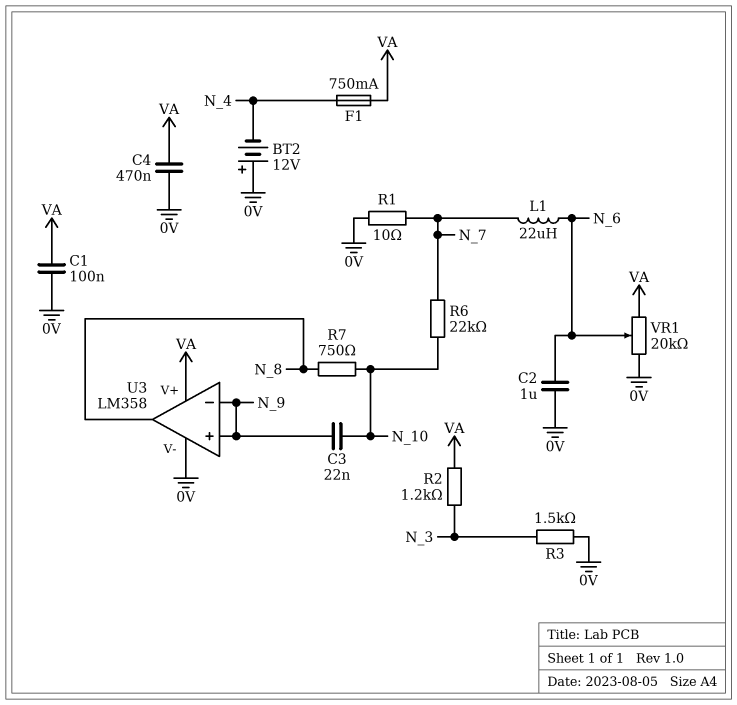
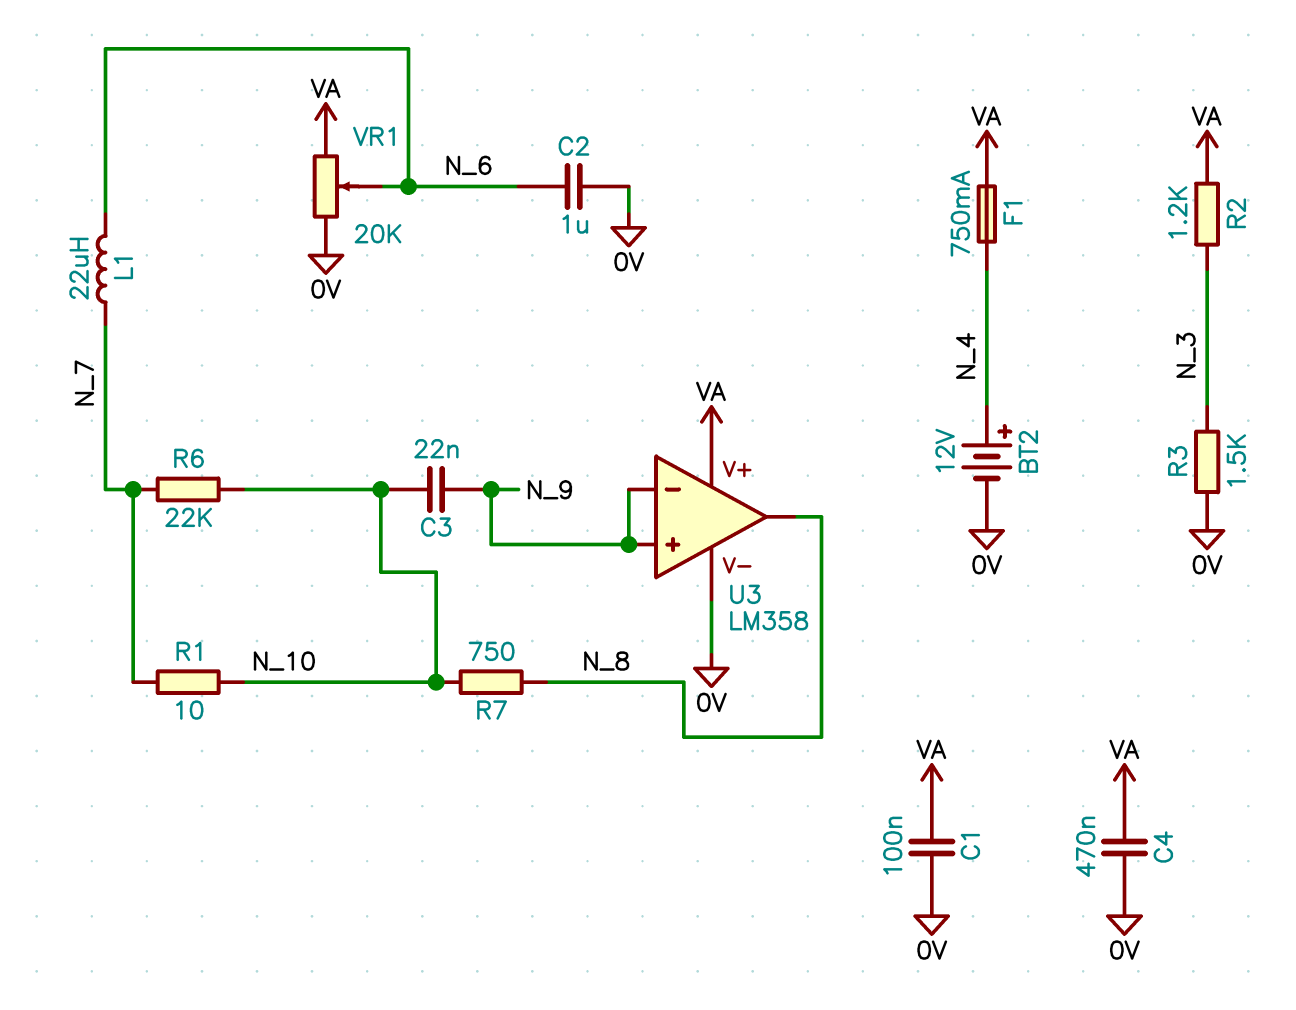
BT2: 12V (plus 0V, minus N_4) -> 12V (plus N_4, minus 0V)
R1: 10 (0V, N_7) -> 10 (N_7, N_10)

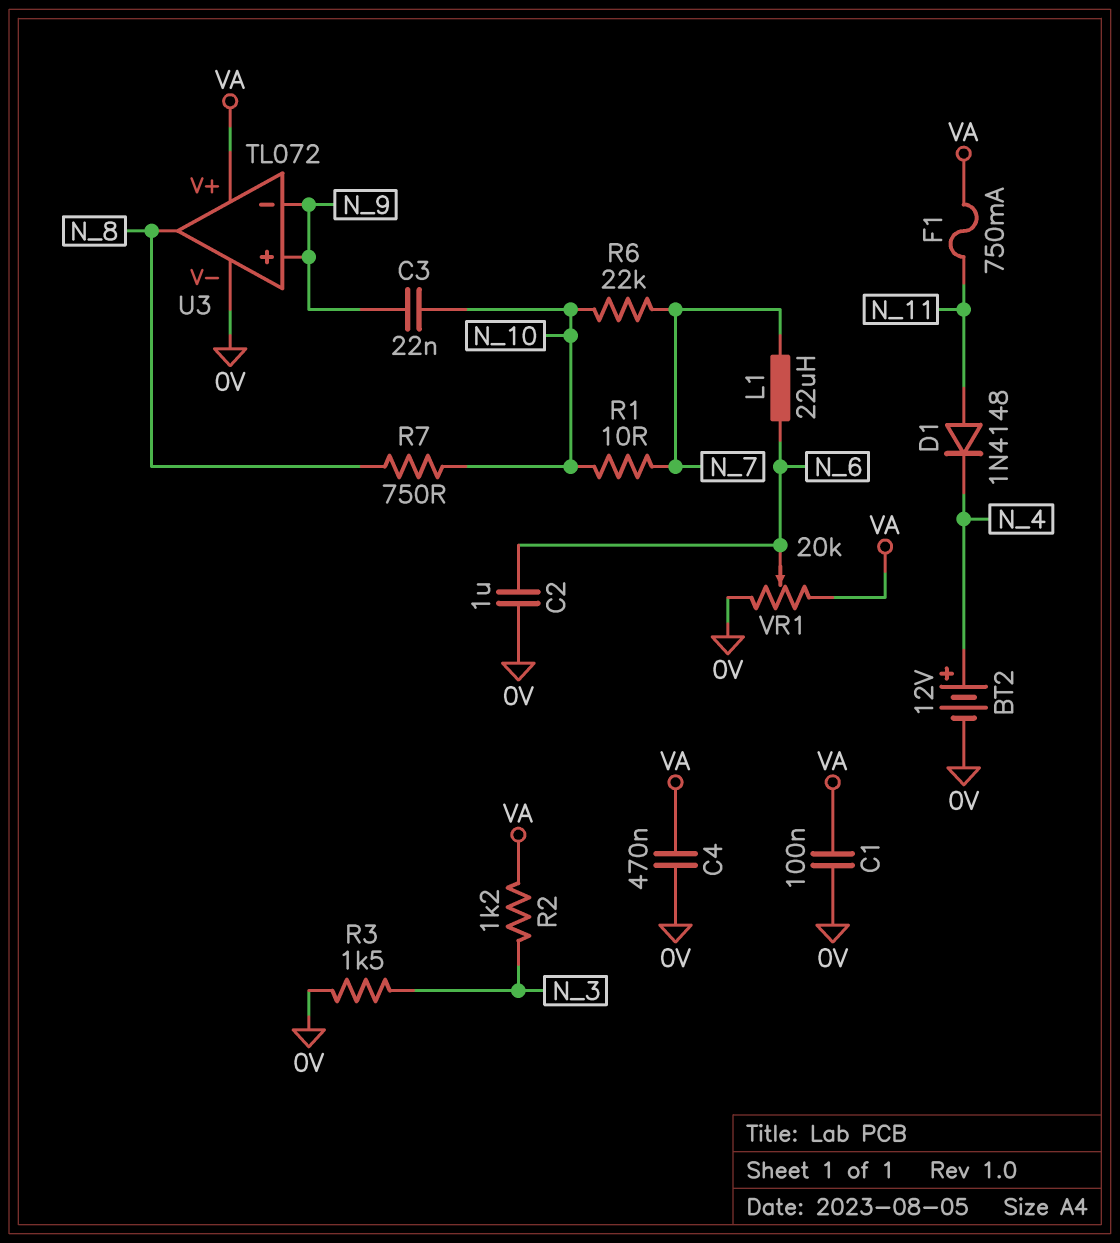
D1: none -> diode 1N4148 (A N_11, K N_4)
F1: 750mA (N_4, VA) -> 750mA (N_11, VA)
U3: LM358 -> TL072

